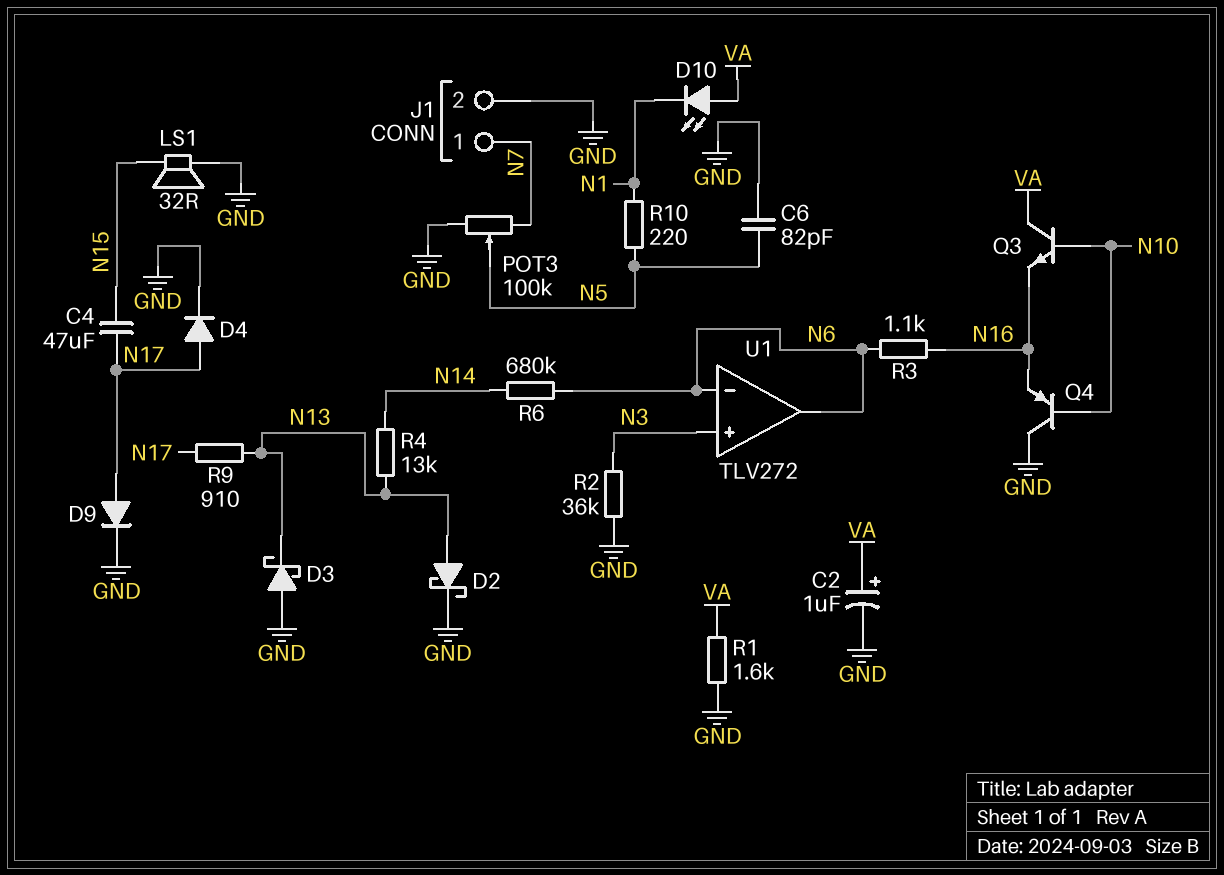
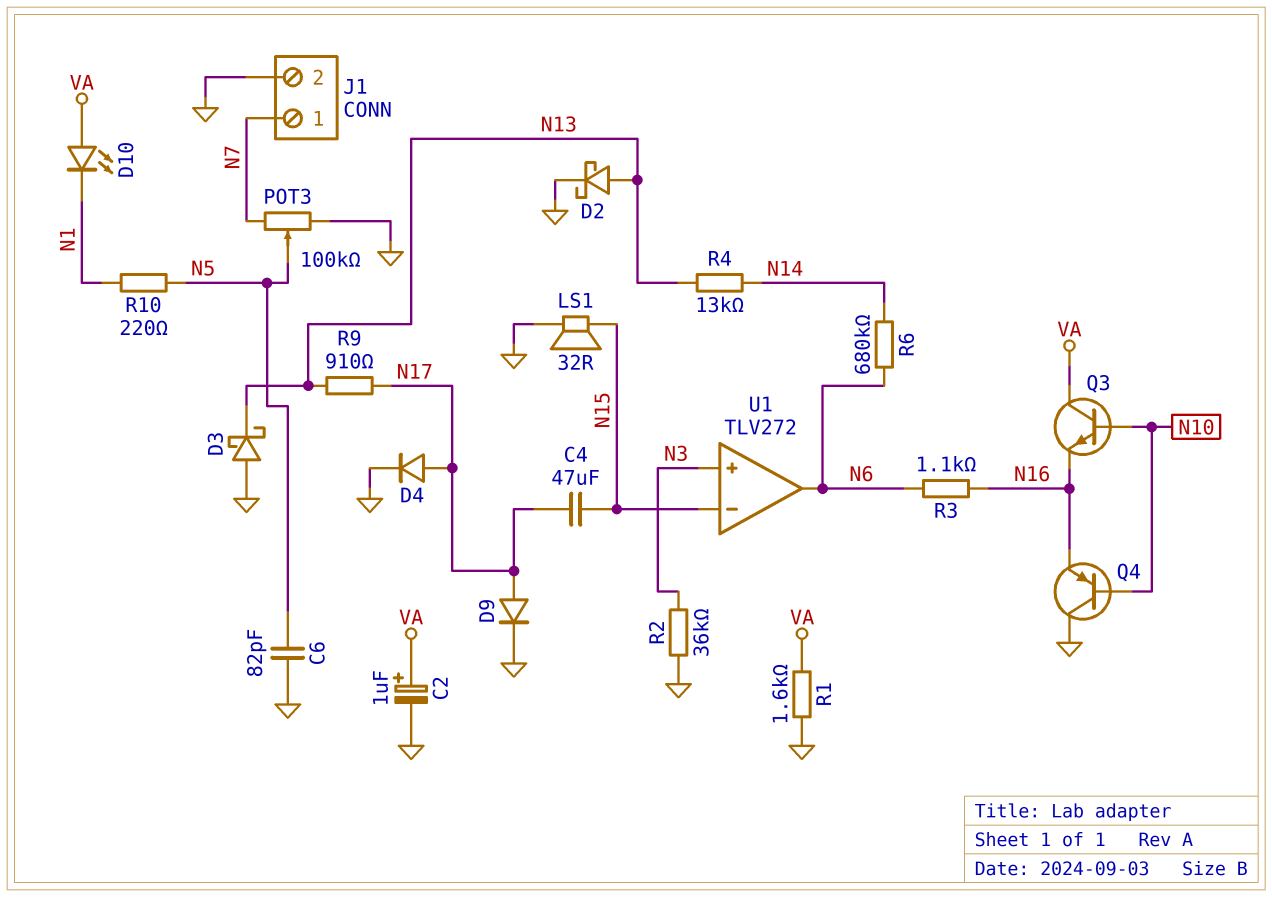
U1 pin in-: N6 -> N15

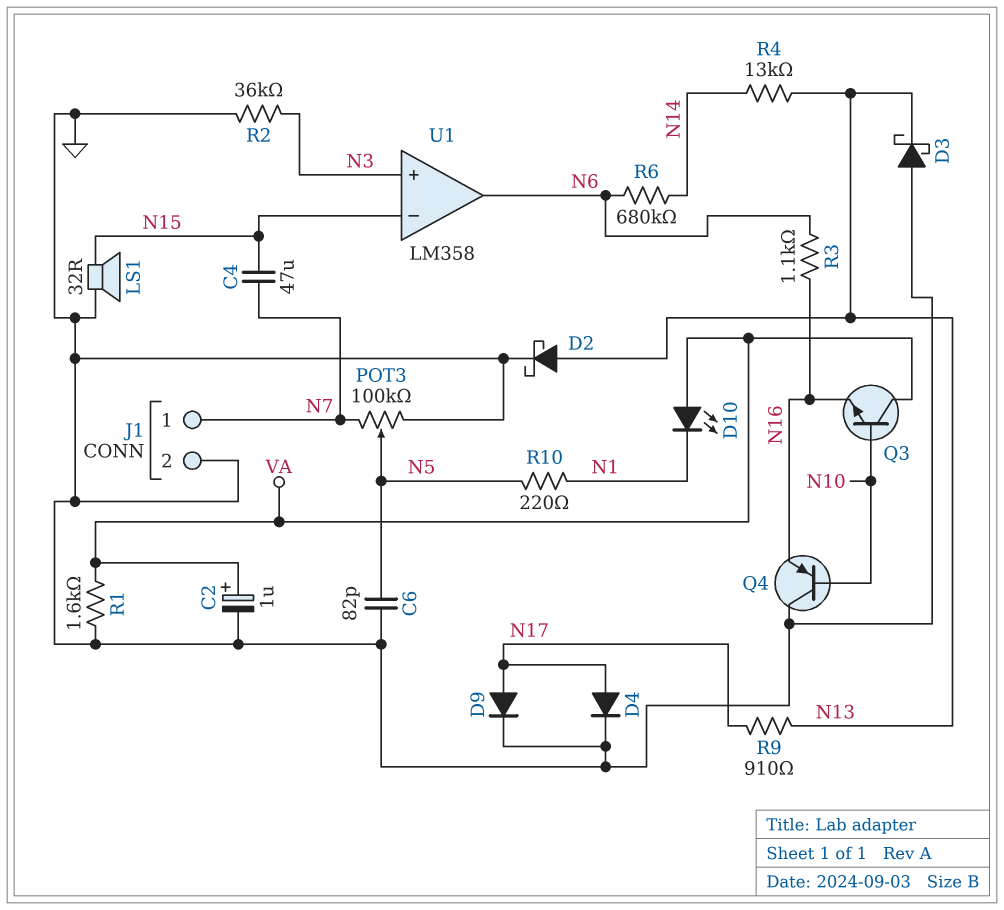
C4: 47uF (N15, N17) -> 47uF (N7, N15)
U1: TLV272 -> LM358

